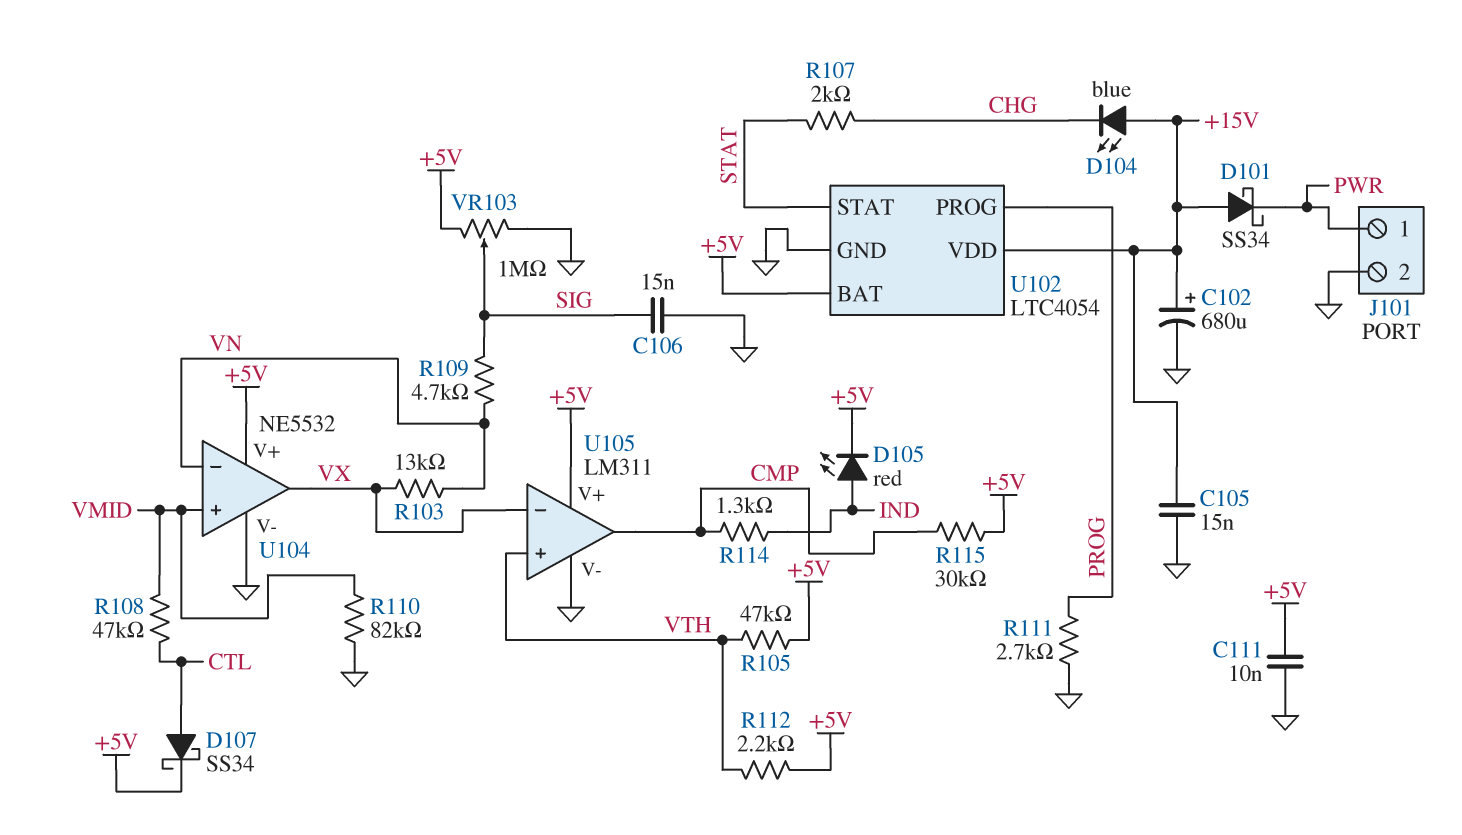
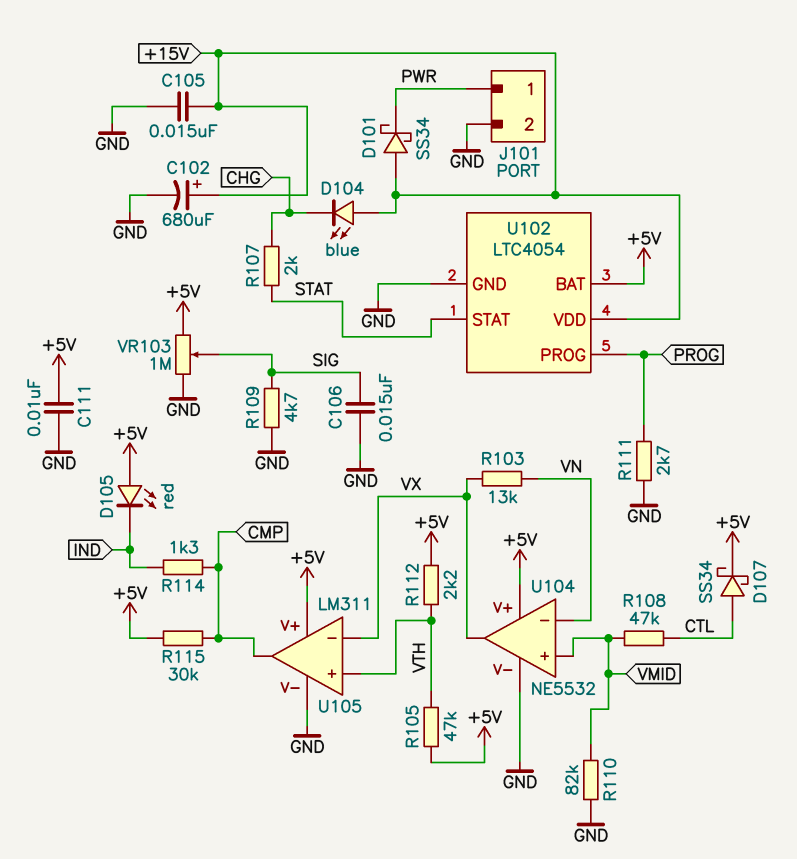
D105: LED red (A IND, K +5V) -> LED red (A +5V, K IND)
R109: 4.7k (SIG, VN) -> 4.7k (GND, SIG)

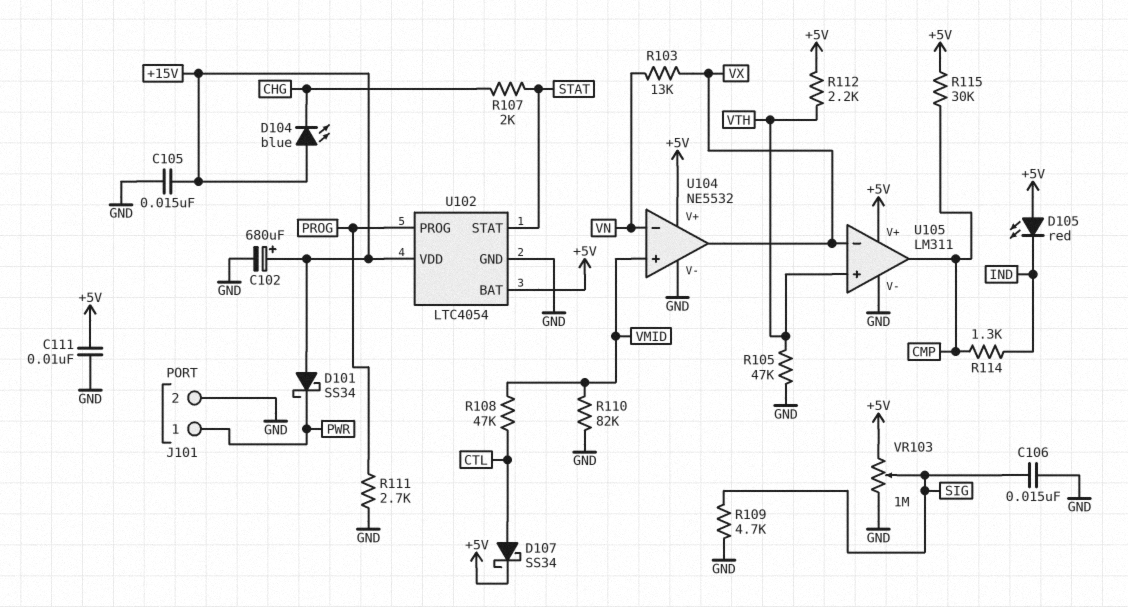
R105: 47k (+5V, VTH) -> 47k (GND, VTH)

